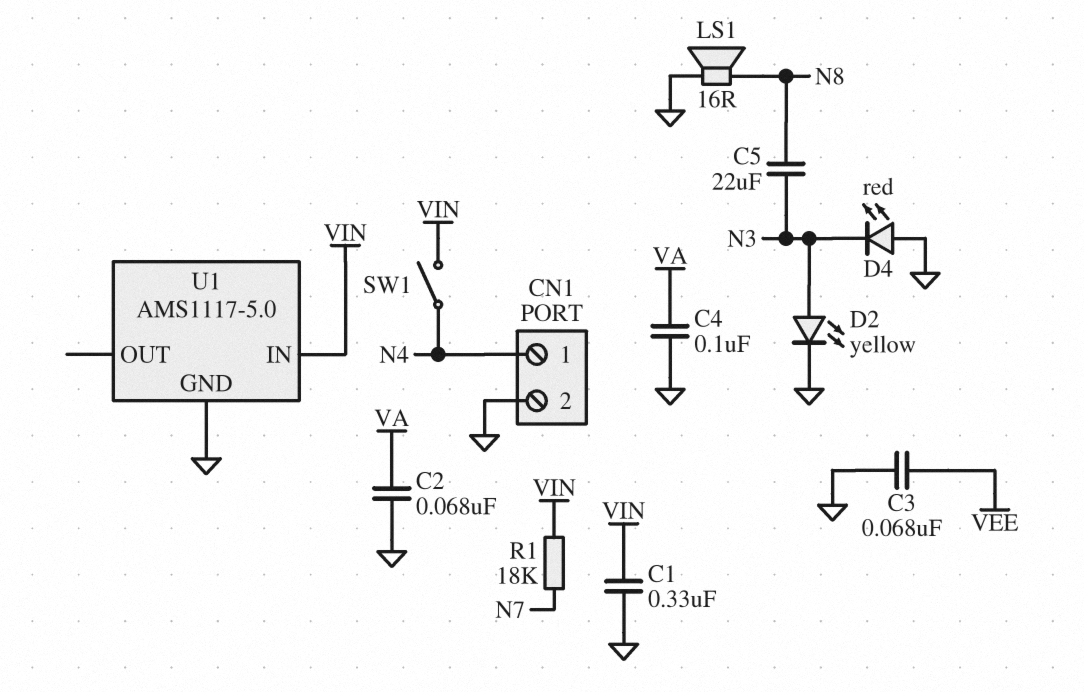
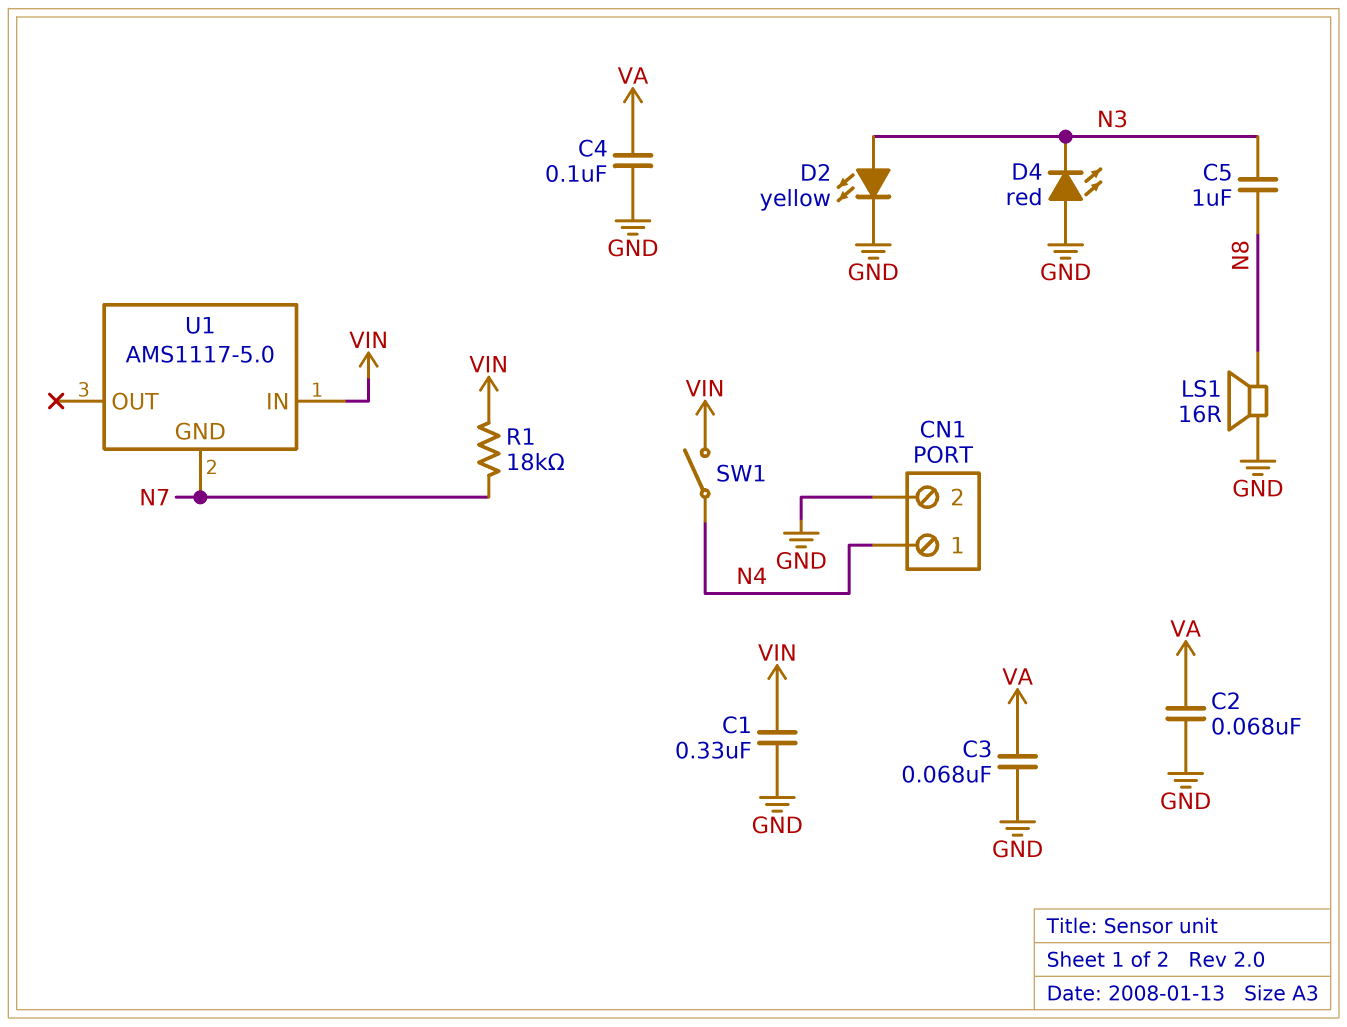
C3: 68nF (GND, VEE) -> 68nF (GND, VA)
C5: 22uF (N3, N8) -> 1uF (N3, N8)
U1 pin GND: GND -> N7

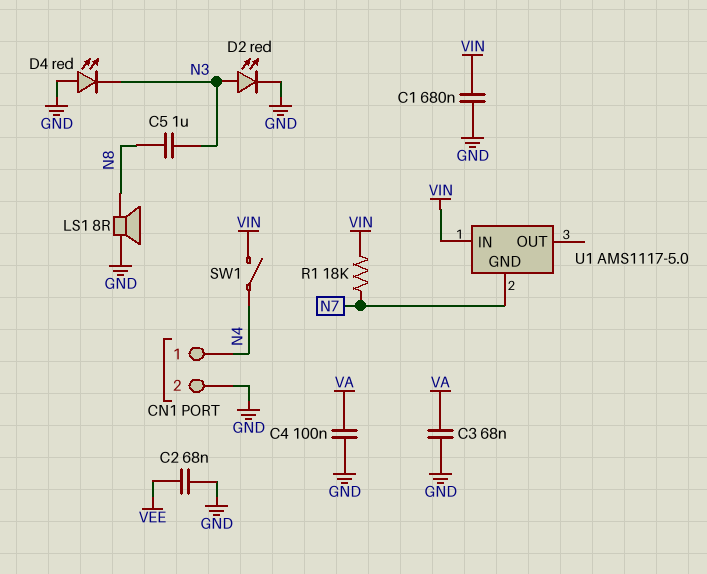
C1: 330nF (GND, VIN) -> 680nF (GND, VIN)
C2: 68nF (GND, VA) -> 68nF (GND, VEE)
D2: LED yellow (A N3, K GND) -> LED red (A N3, K GND)
LS1: speaker 16R (GND, N8) -> speaker 8R (GND, N8)

